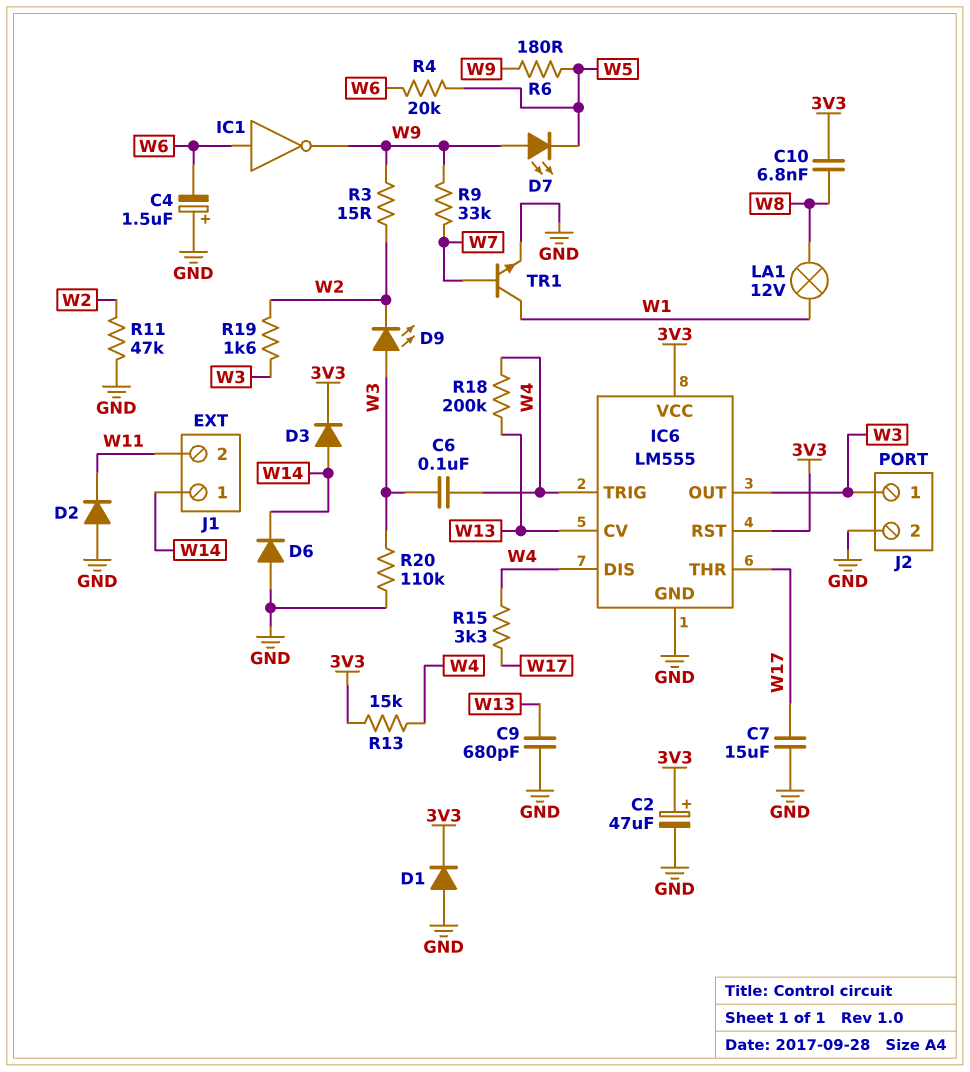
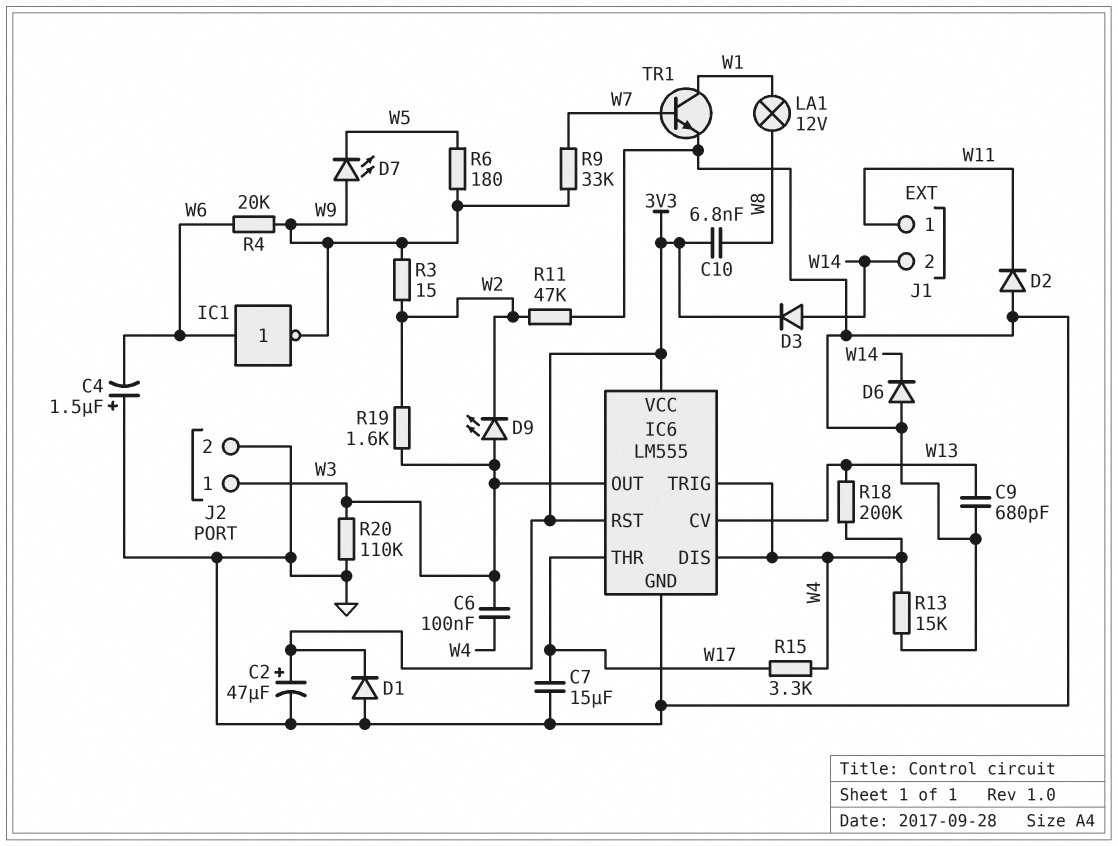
J1 pin 1: W14 -> W11
J1 pin 2: W11 -> W14
R4: 20k (W5, W6) -> 20k (W6, W9)
R13: 15k (3V3, W4) -> 15k (GND, W4)

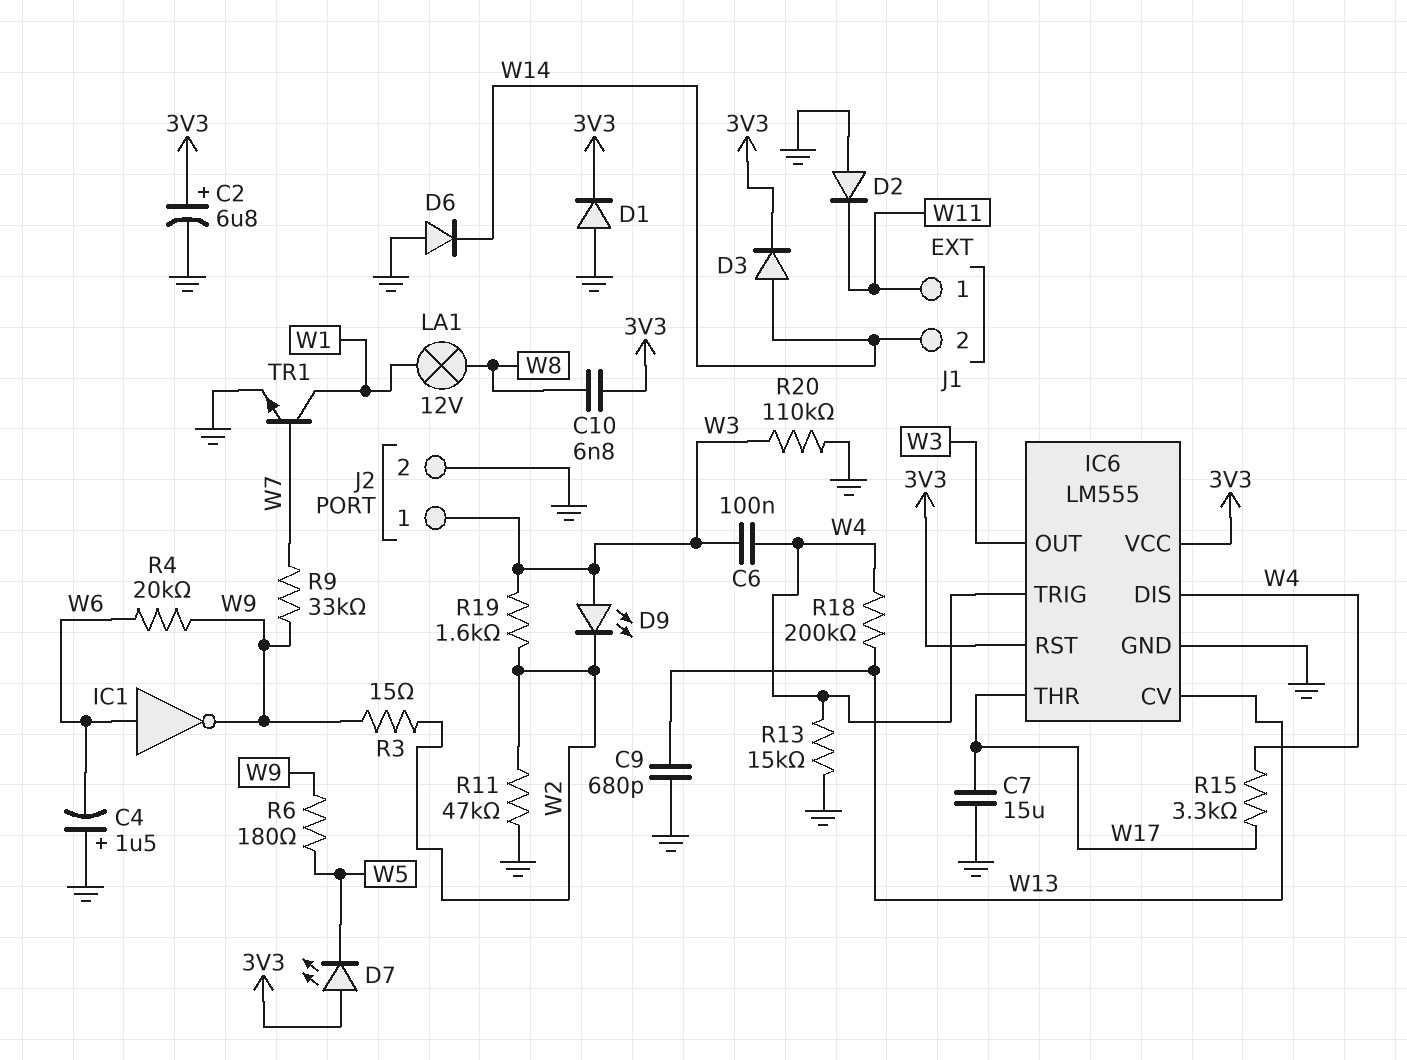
C2: 47uF (plus 3V3, minus GND) -> 6.8uF (plus 3V3, minus GND)
D7: LED (A W9, K W5) -> LED (A 3V3, K W5)

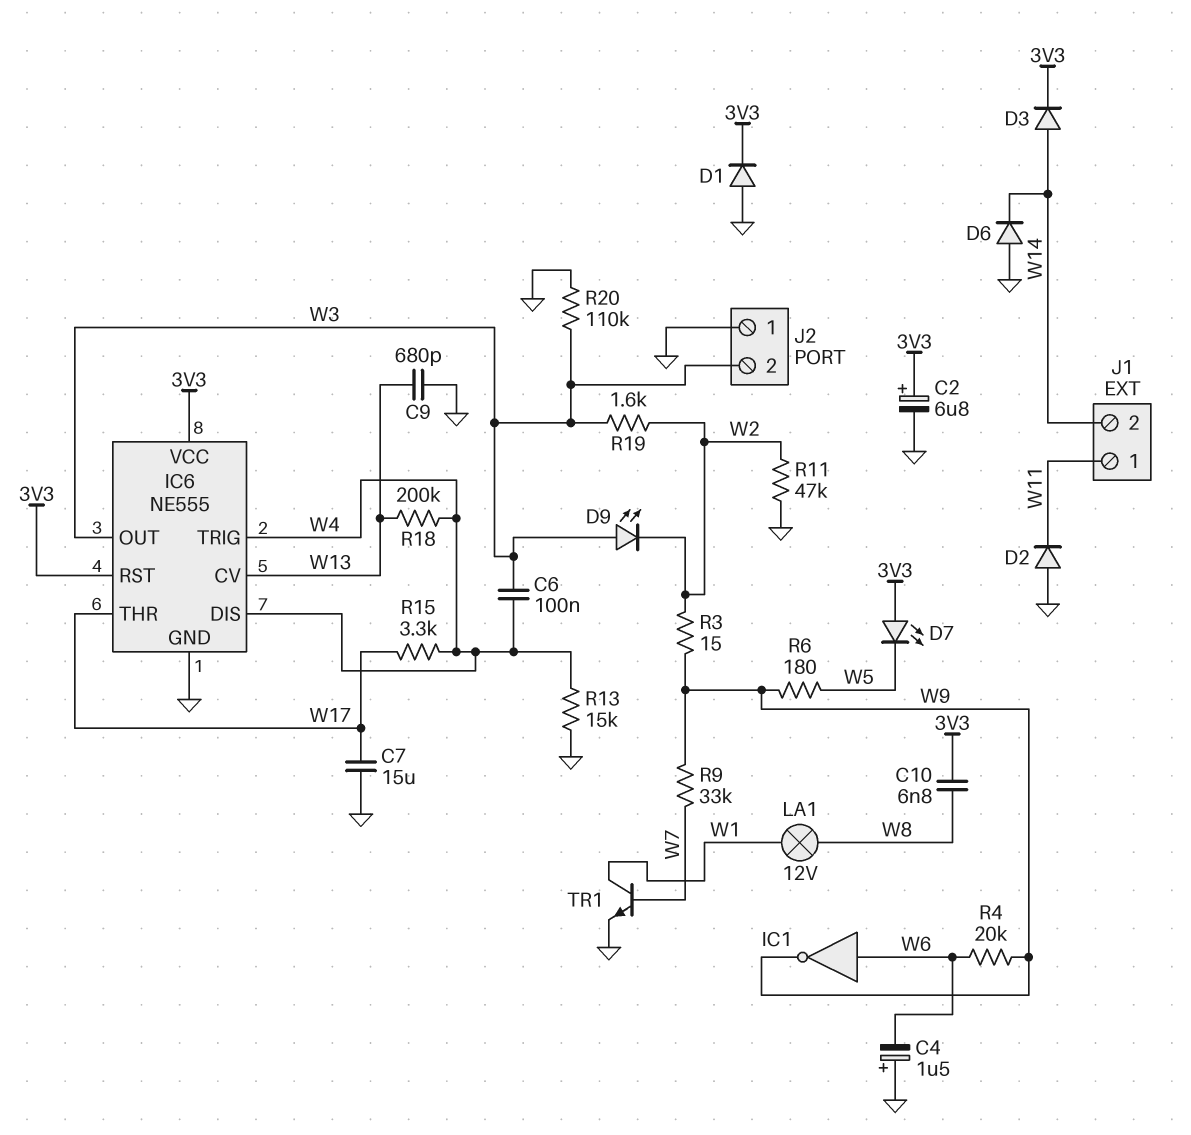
IC6: LM555 -> NE555
J2 pin 1: W3 -> GND
J2 pin 2: GND -> W3

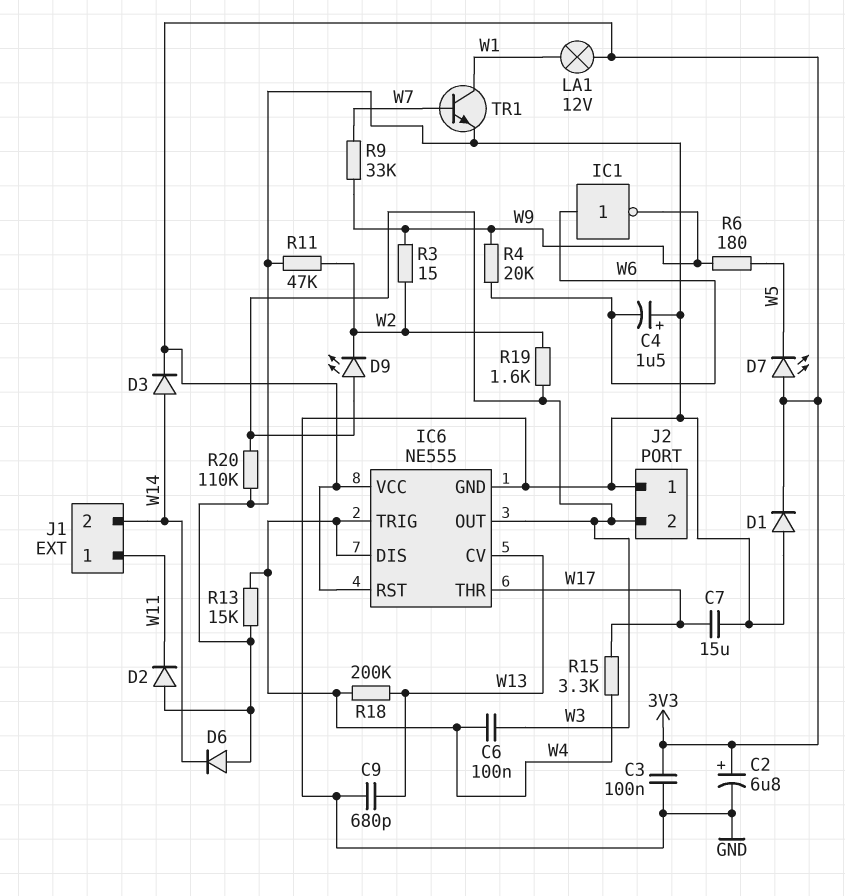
C3: none -> 100nF (3V3, GND)
C10: 6.8nF (3V3, W8) -> none
LA1: lamp 12V (W1, W8) -> lamp 12V (3V3, W1)

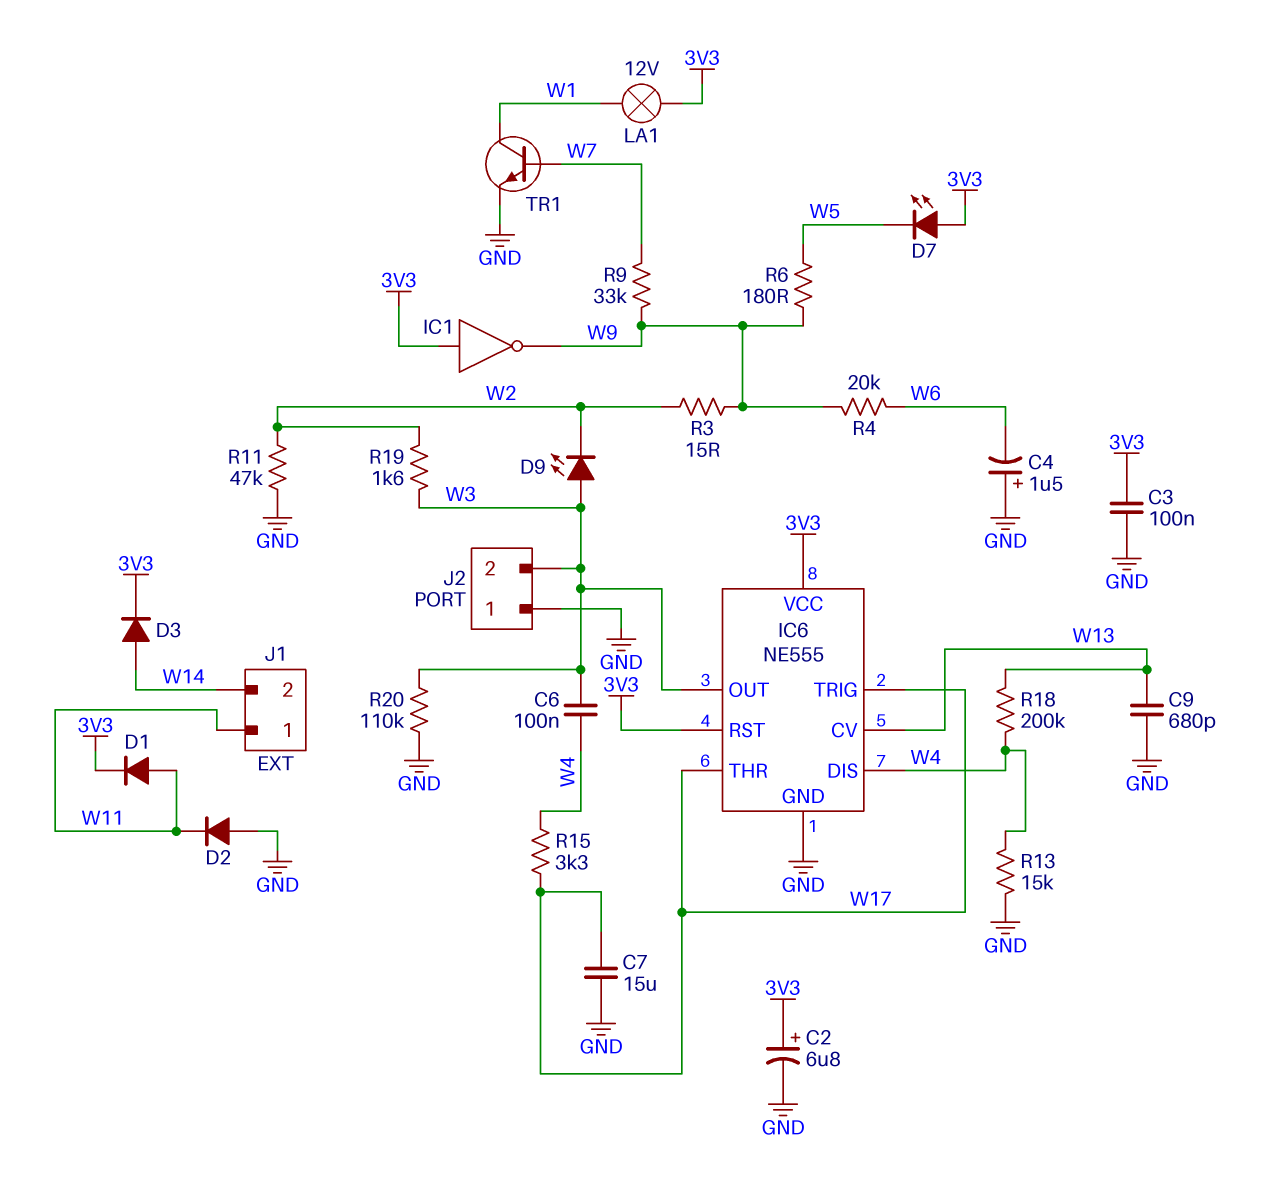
D1: diode (A GND, K 3V3) -> diode (A W11, K 3V3)
D6: diode (A GND, K W14) -> none
IC1: NOT (in W6, out W9) -> NOT (in 3V3, out W9)
IC6 pin TRIG: W4 -> W17

